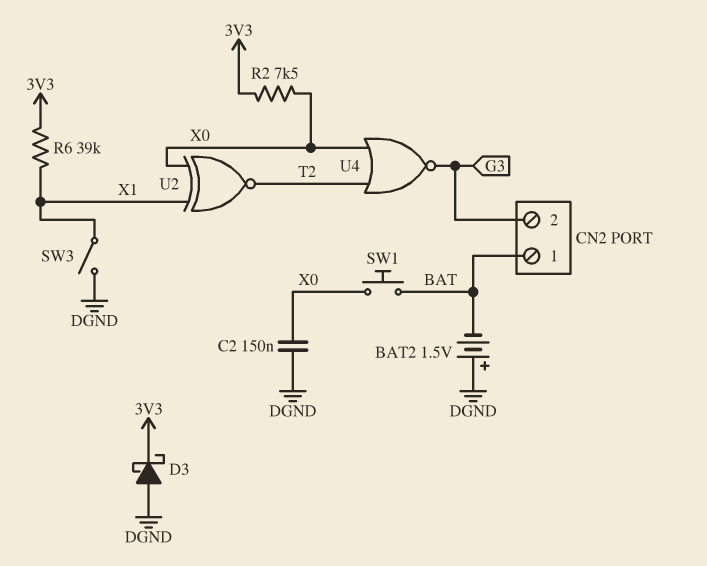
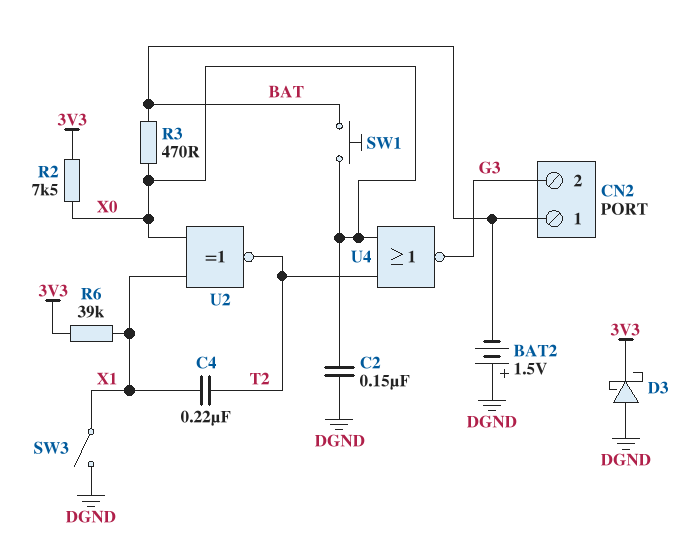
C4: none -> 220nF (T2, X1)
R3: none -> 470 (BAT, X0)

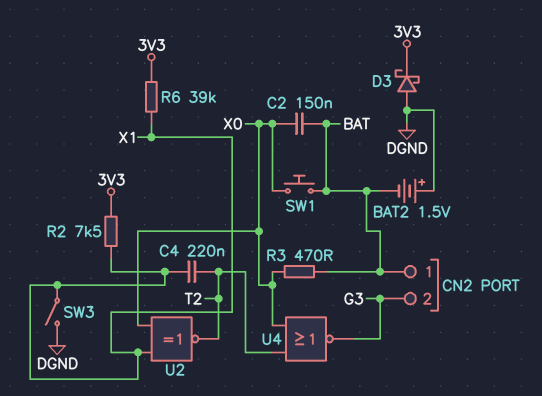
C2: 150nF (DGND, X0) -> 150nF (BAT, X0)
R2: 7.5k (3V3, X0) -> 7.5k (3V3, X1)

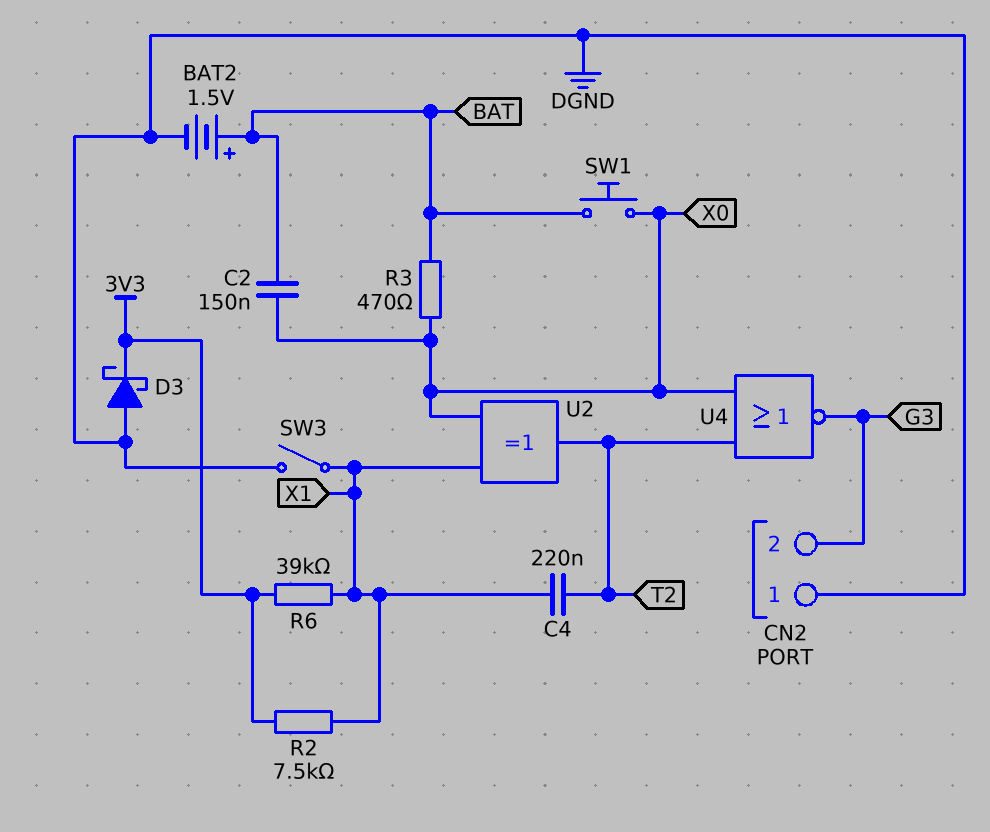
BAT2: 1.5V (plus DGND, minus BAT) -> 1.5V (plus BAT, minus DGND)
CN2 pin 1: BAT -> DGND
U2: XNOR (in X0, in X1, out T2) -> XOR (in X0, in X1, out T2)

